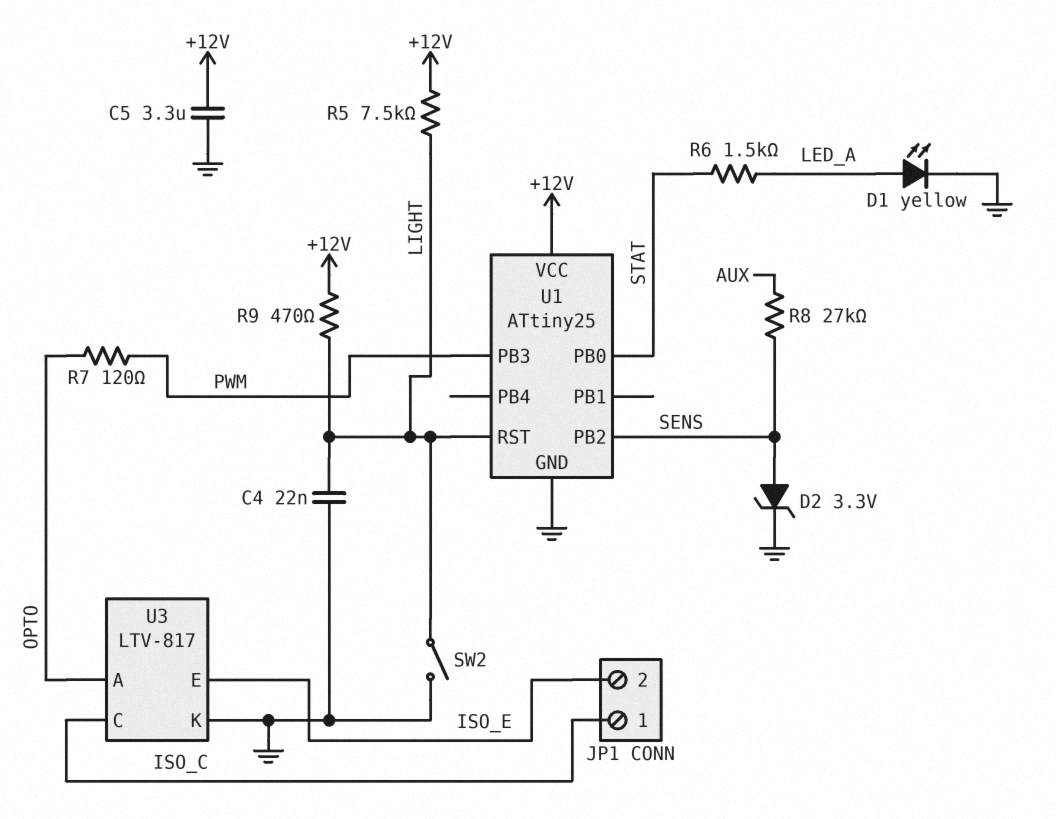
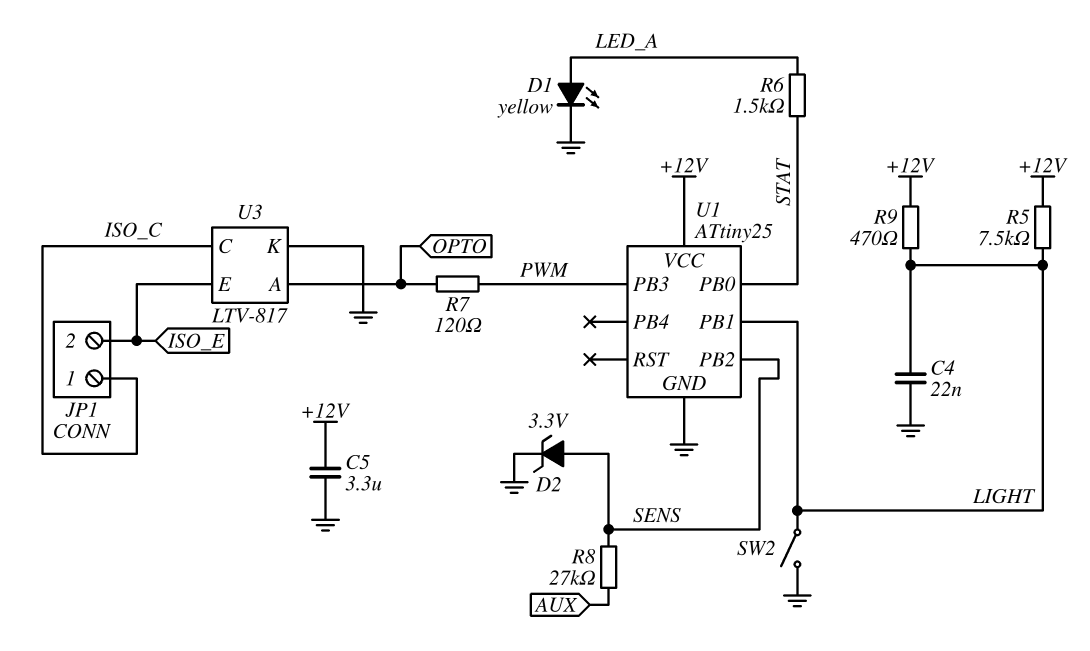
U1 pin PB1: none -> LIGHT
U1 pin RST: LIGHT -> none

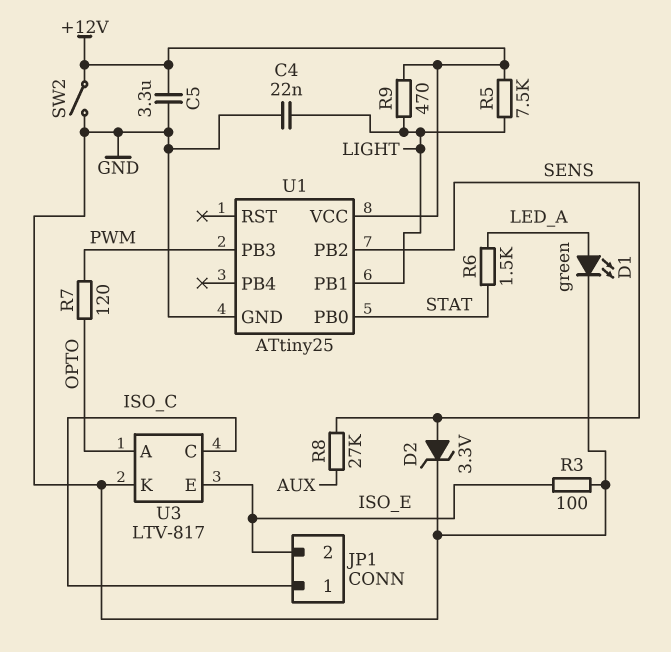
D1: LED yellow (A LED_A, K GND) -> LED green (A LED_A, K GND)
R3: none -> 100 (GND, ISO_E)
SW2: switch (GND, LIGHT) -> switch (+12V, GND)

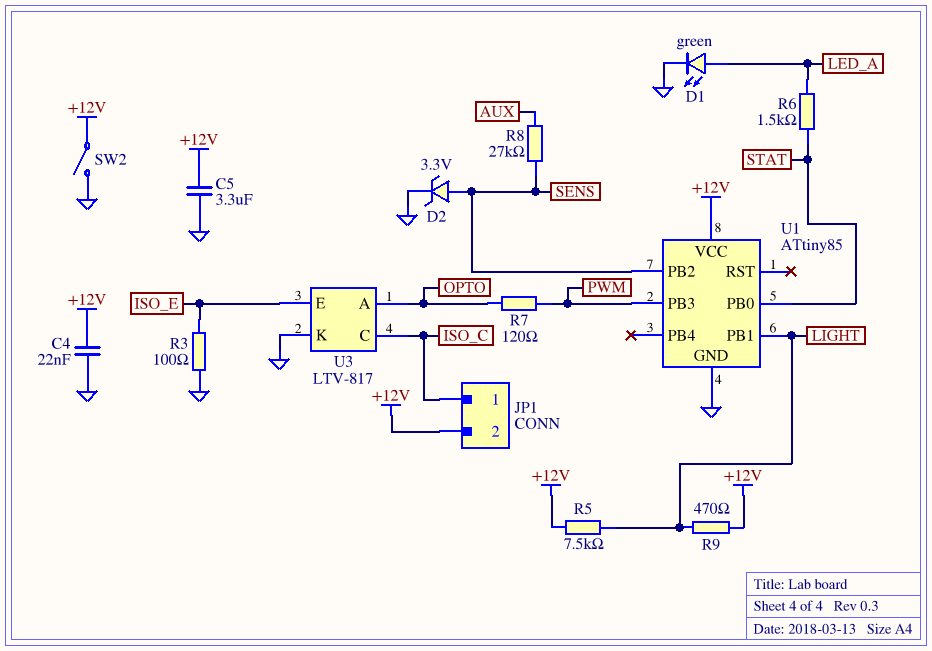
C4: 22nF (GND, LIGHT) -> 22nF (+12V, GND)
JP1 pin 2: ISO_E -> +12V
U1: ATtiny25 -> ATtiny85

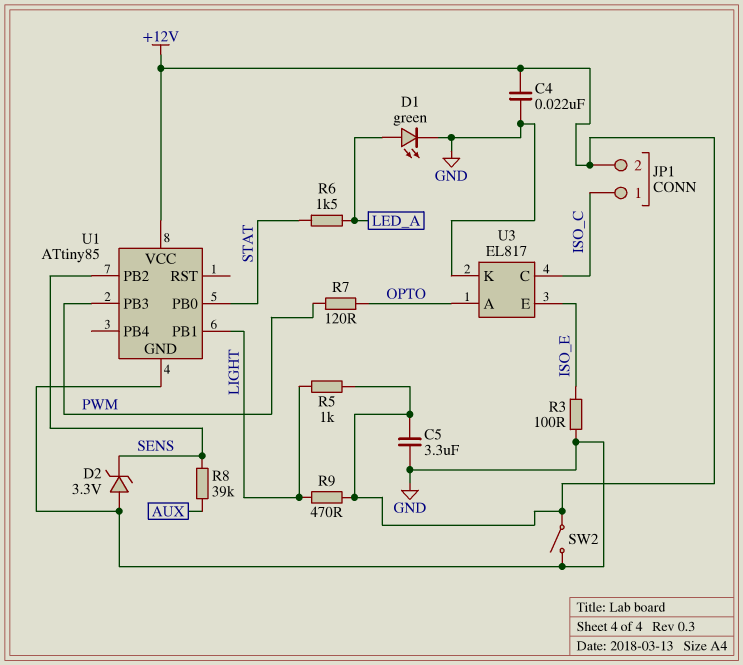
D2: zener 3.3V (A SENS, K GND) -> zener 3.3V (A GND, K SENS)
R5: 7.5k (+12V, LIGHT) -> 1k (+12V, LIGHT)
R8: 27k (AUX, SENS) -> 39k (AUX, SENS)
U3: LTV-817 -> EL817

